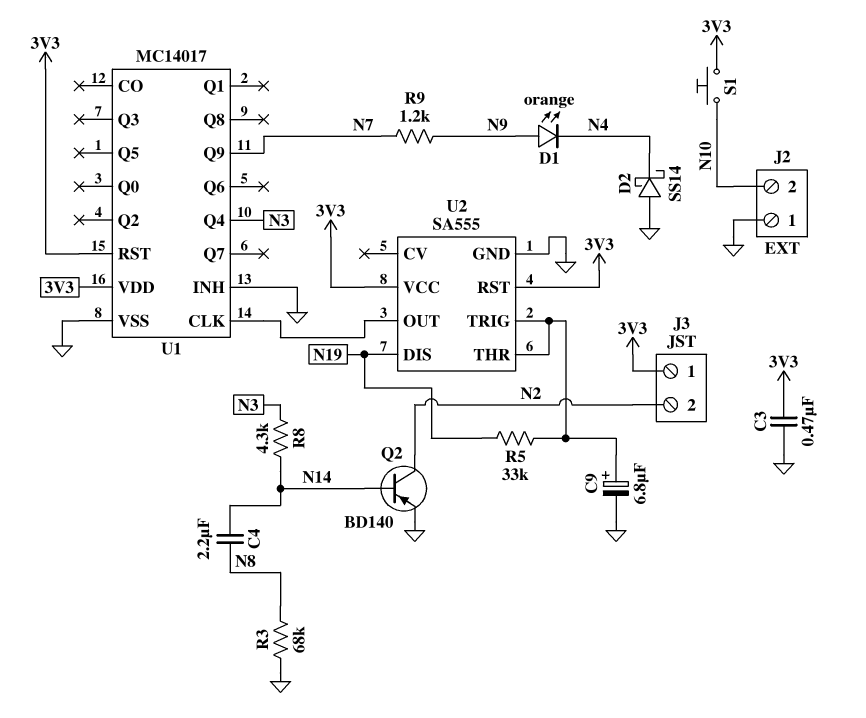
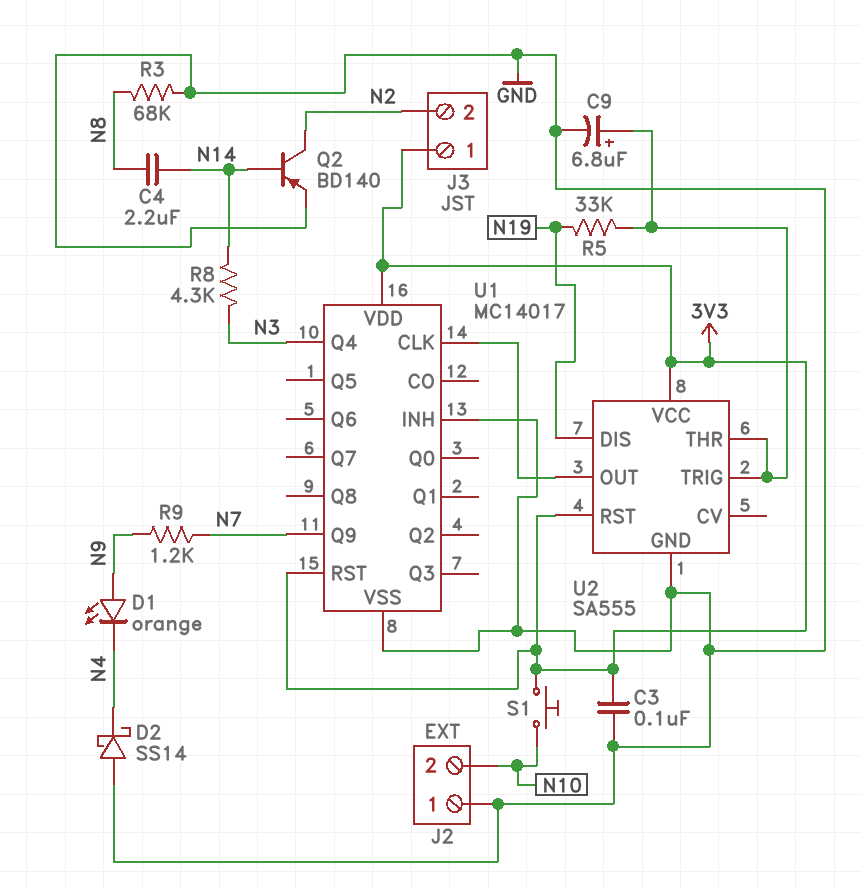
C3: 470nF (3V3, GND) -> 100nF (3V3, GND)

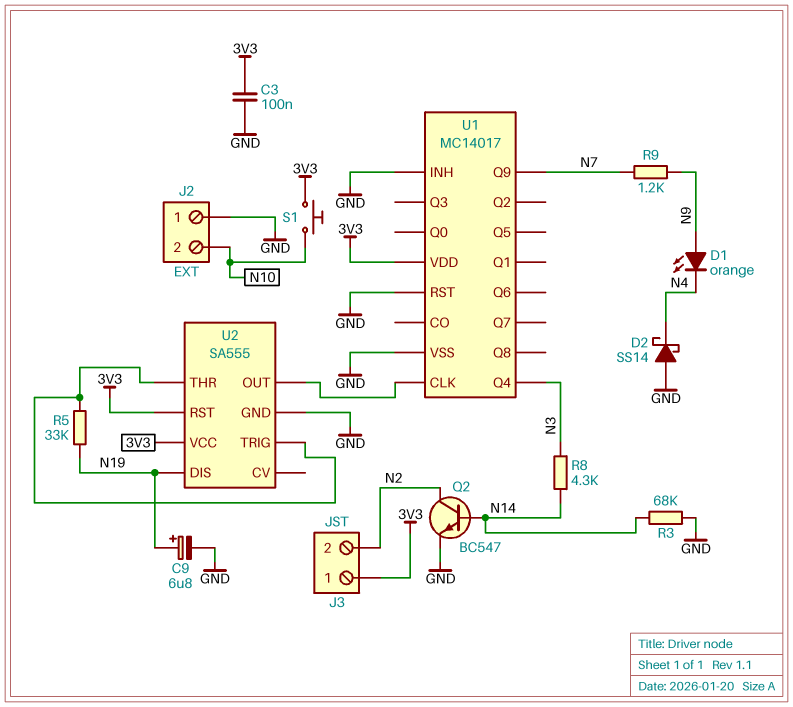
C4: 2.2uF (N8, N14) -> none
C9: 6.8uF (plus U2/THR, minus GND) -> 6.8uF (plus N19, minus GND)
Q2: PNP BD140 (B N14, C N2, E GND) -> NPN BC547 (B N14, C N2, E GND)
R3: 68k (GND, N8) -> 68k (GND, N14)
U1 pin RST: 3V3 -> GND

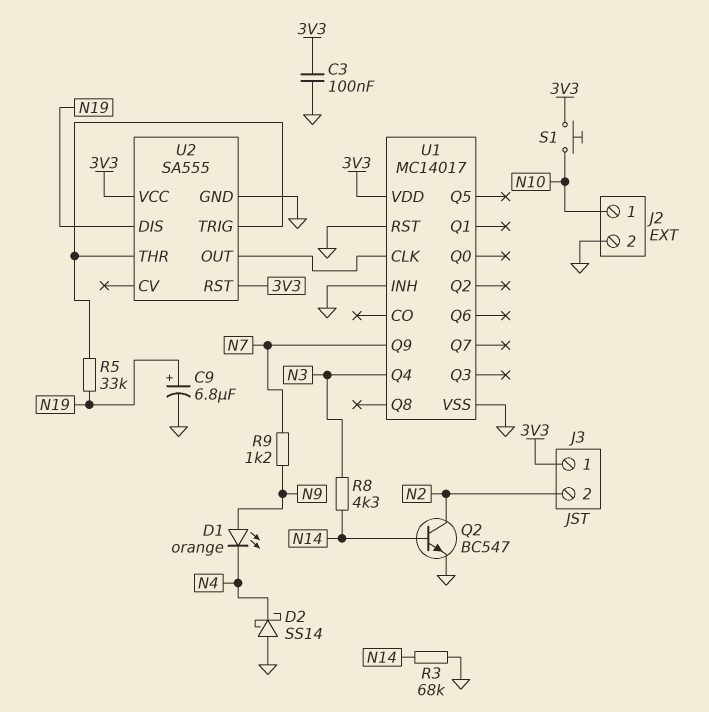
J2 pin 1: GND -> N10
J2 pin 2: N10 -> GND

